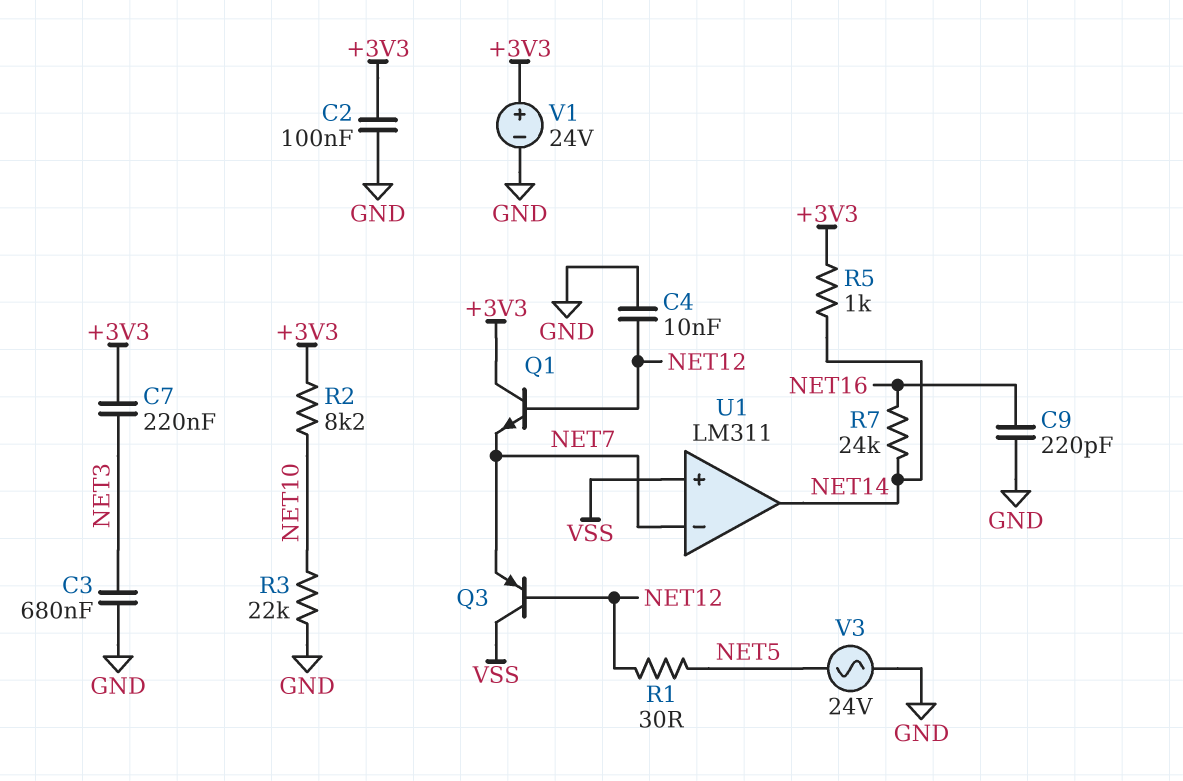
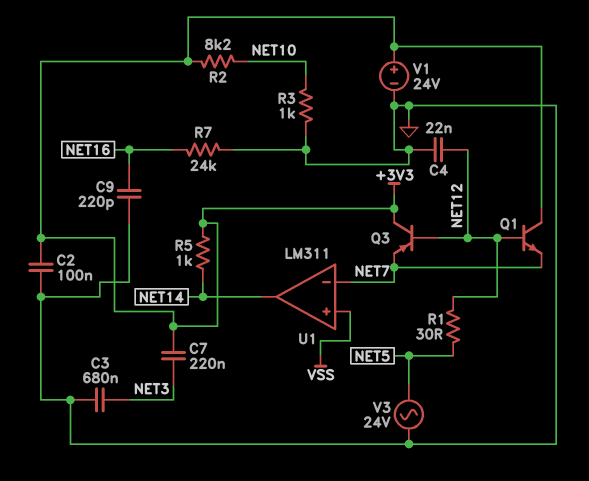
C4: 10nF (GND, NET12) -> 22nF (GND, NET12)
Q3: PNP (B NET12, C VSS, E NET7) -> PNP (B NET12, C +3V3, E NET7)
R3: 22k (GND, NET10) -> 1k (GND, NET10)
R7: 24k (NET14, NET16) -> 24k (GND, NET16)

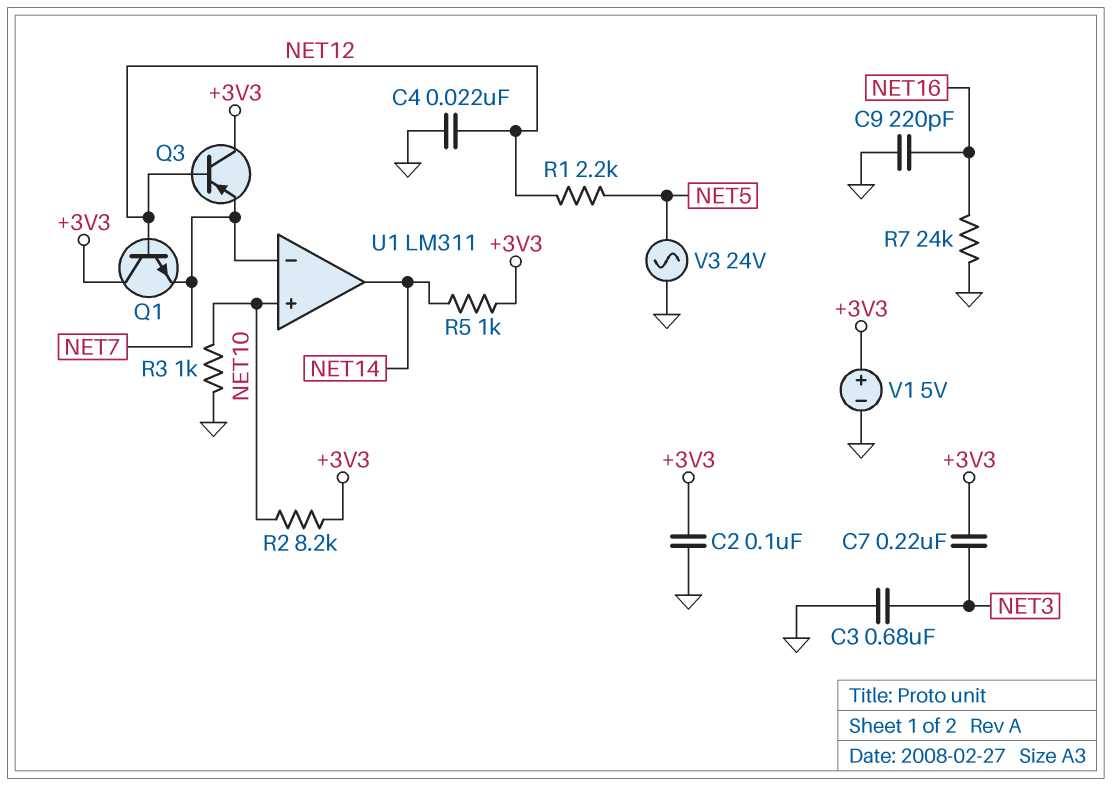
R1: 30 (NET5, NET12) -> 2.2k (NET5, NET12)
U1 pin in+: VSS -> NET10
V1: 24V (plus +3V3, minus GND) -> 5V (plus +3V3, minus GND)

